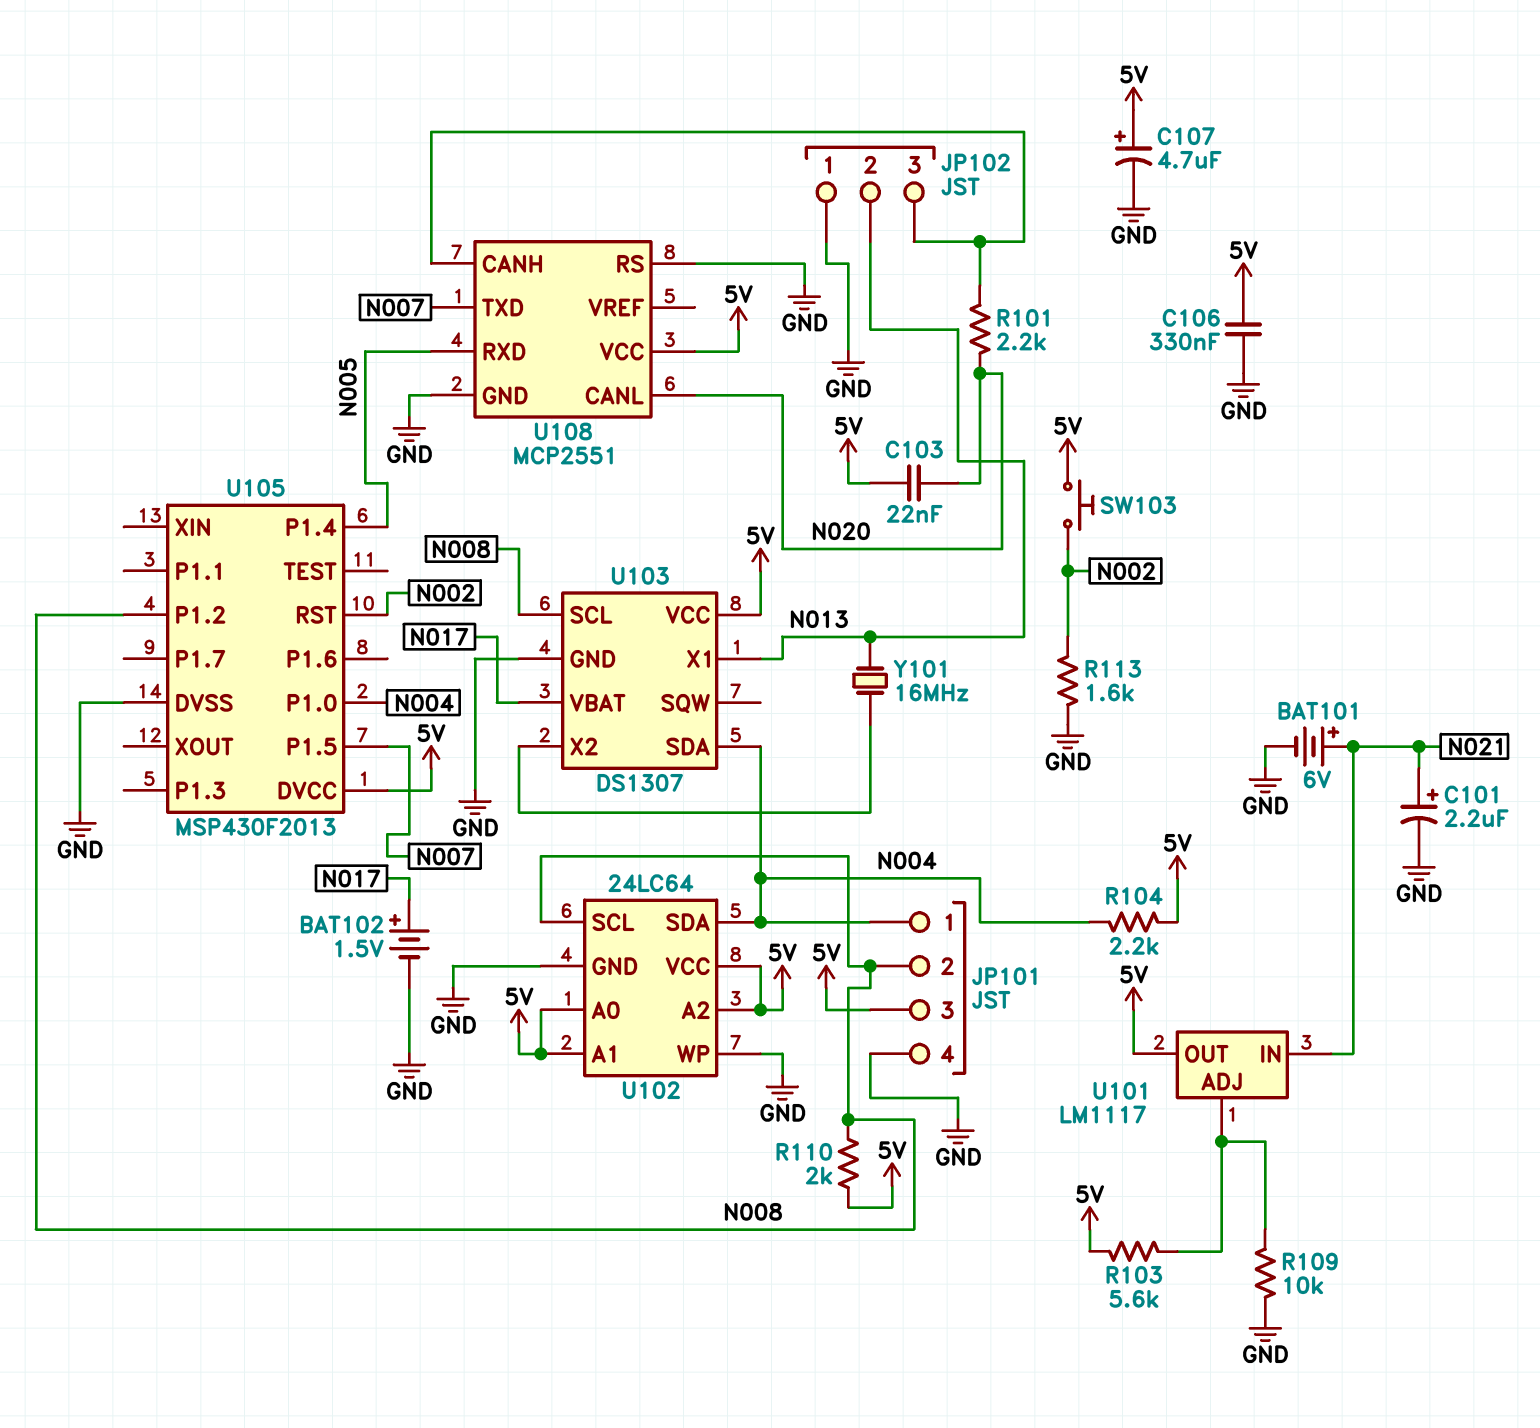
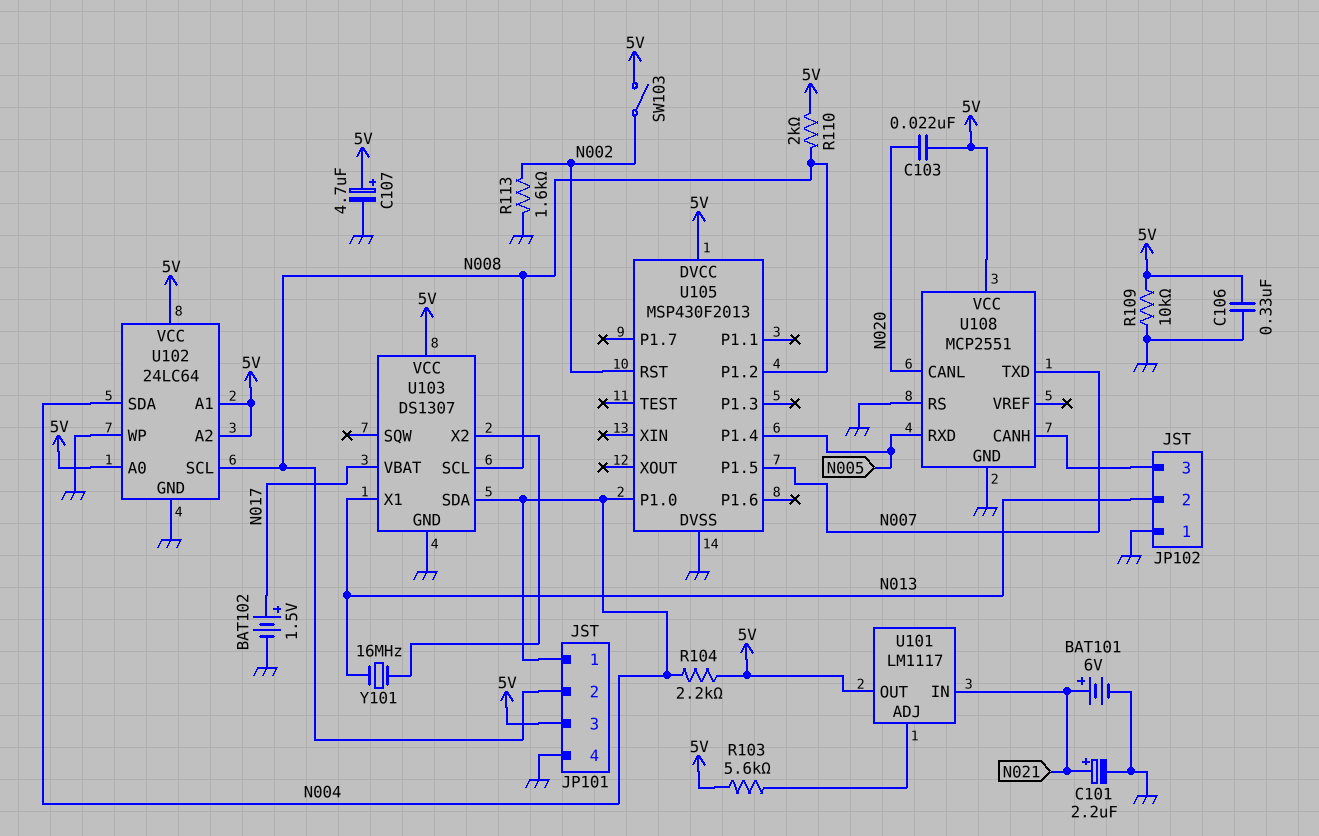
R101: 2.2k (JP102/3, N020) -> none
R109: 10k (GND, U101/ADJ) -> 10k (5V, GND)
SW103: button (5V, N002) -> switch (5V, N002)

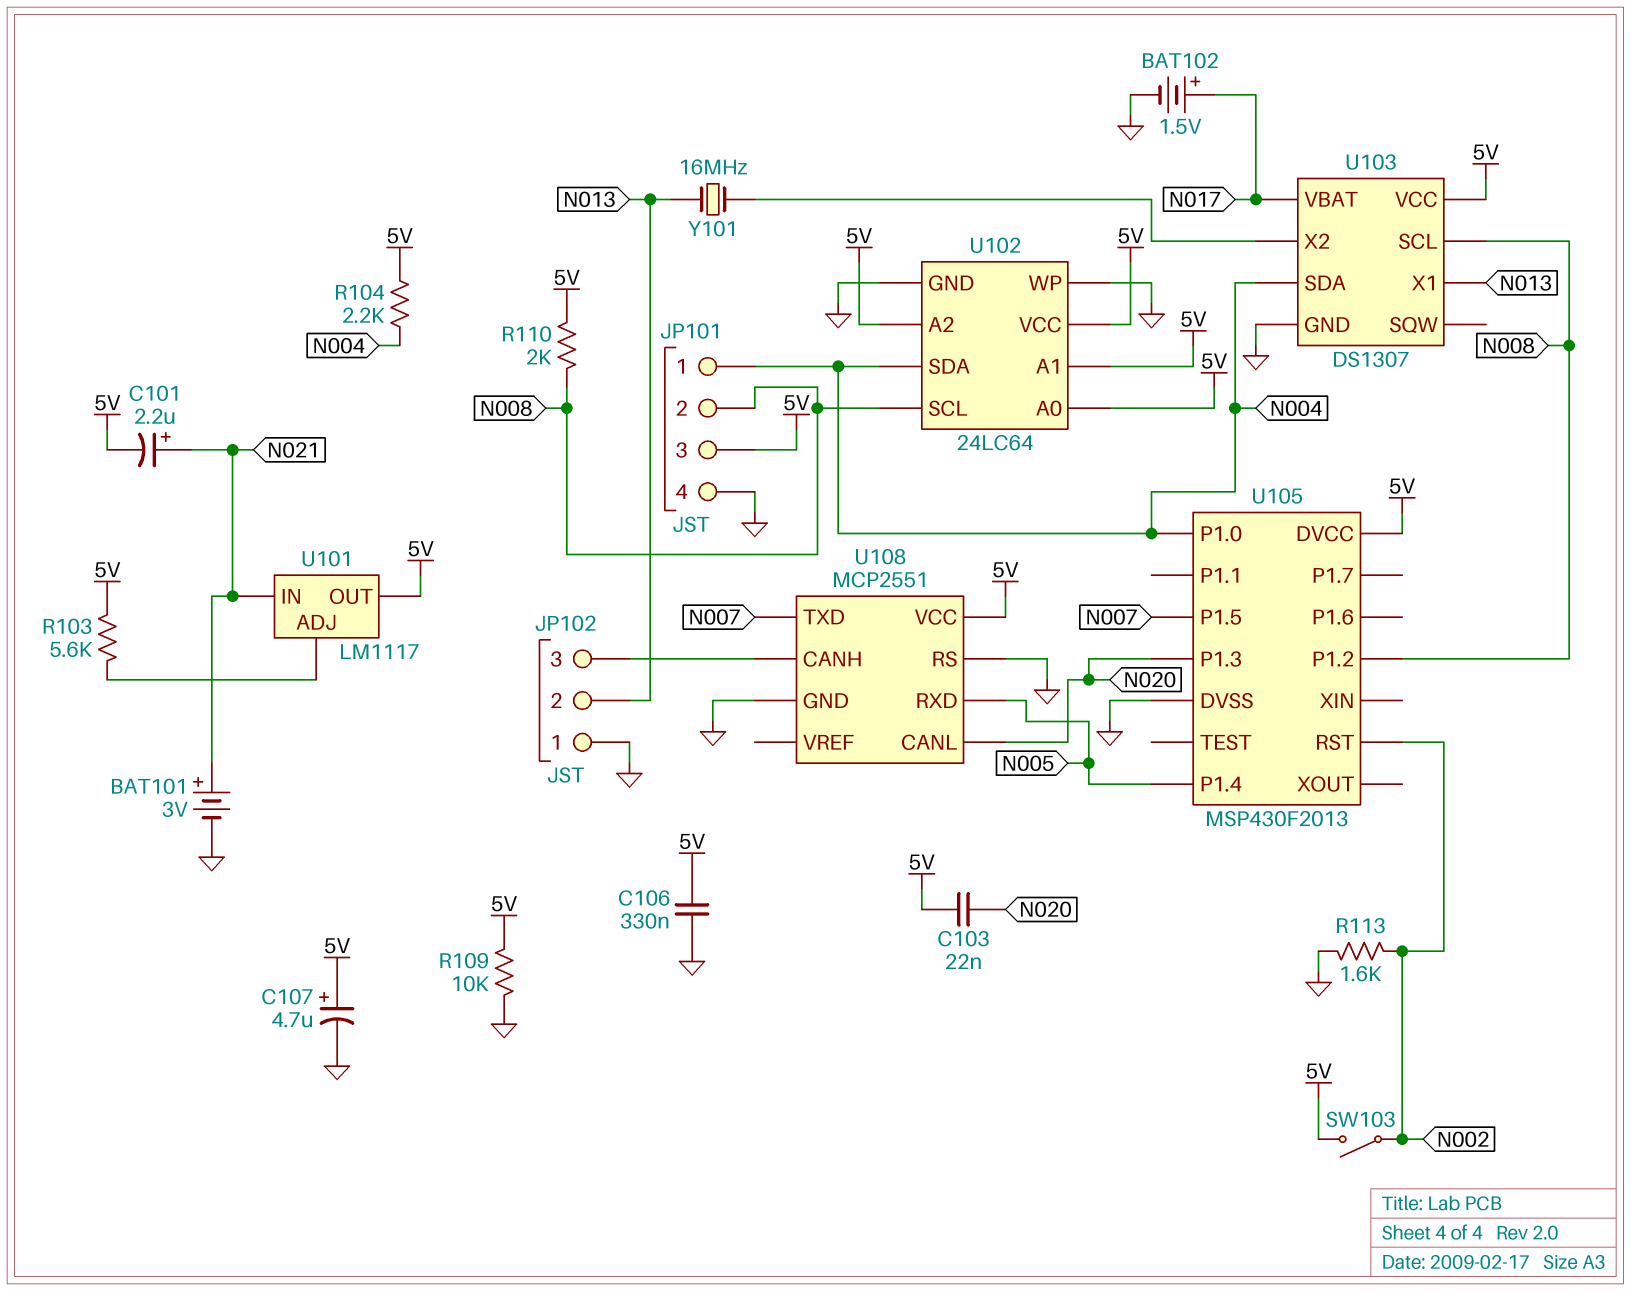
BAT101: 6V (plus N021, minus GND) -> 3V (plus N021, minus GND)
C101: 2.2uF (plus N021, minus GND) -> 2.2uF (plus N021, minus 5V)
U105 pin P1.3: none -> N020

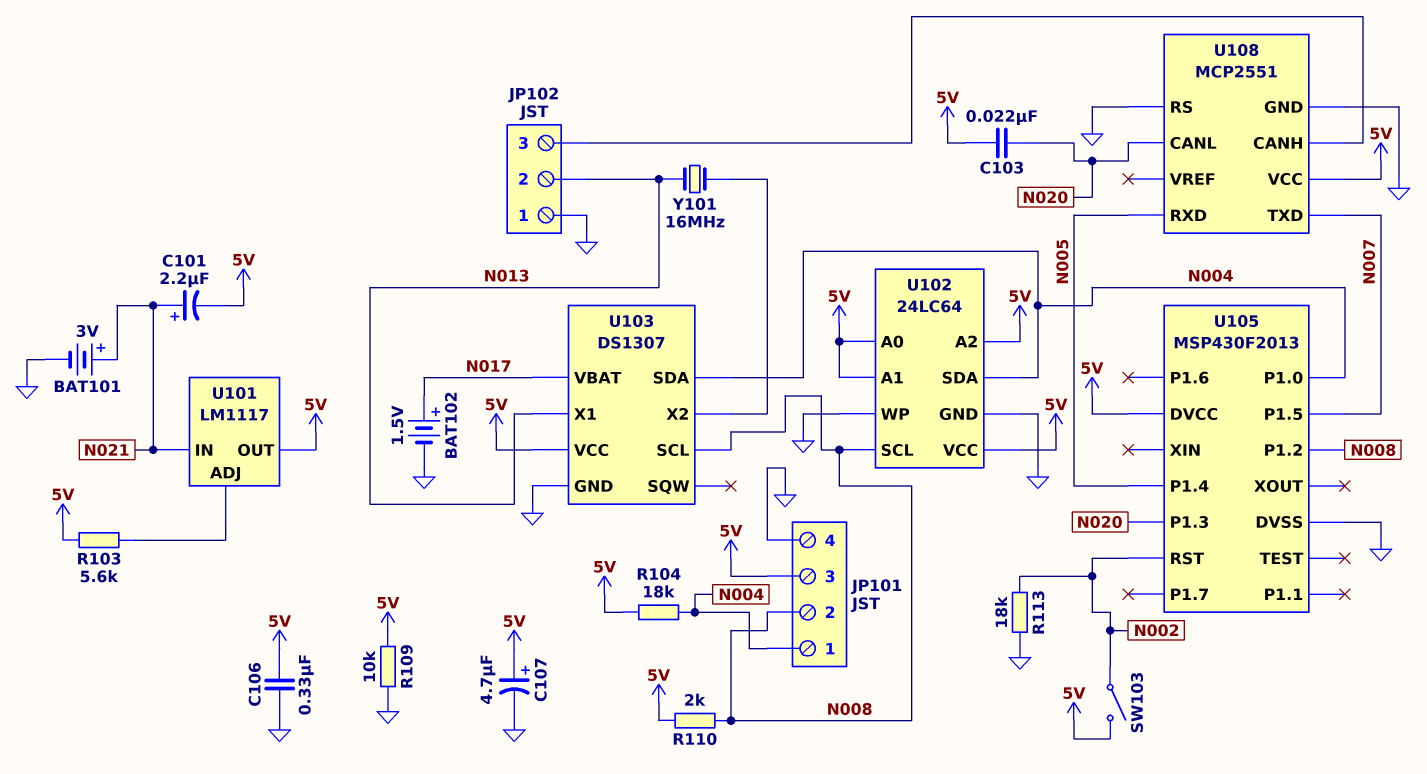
R104: 2.2k (5V, N004) -> 18k (5V, N004)
R113: 1.6k (GND, N002) -> 18k (GND, N002)

